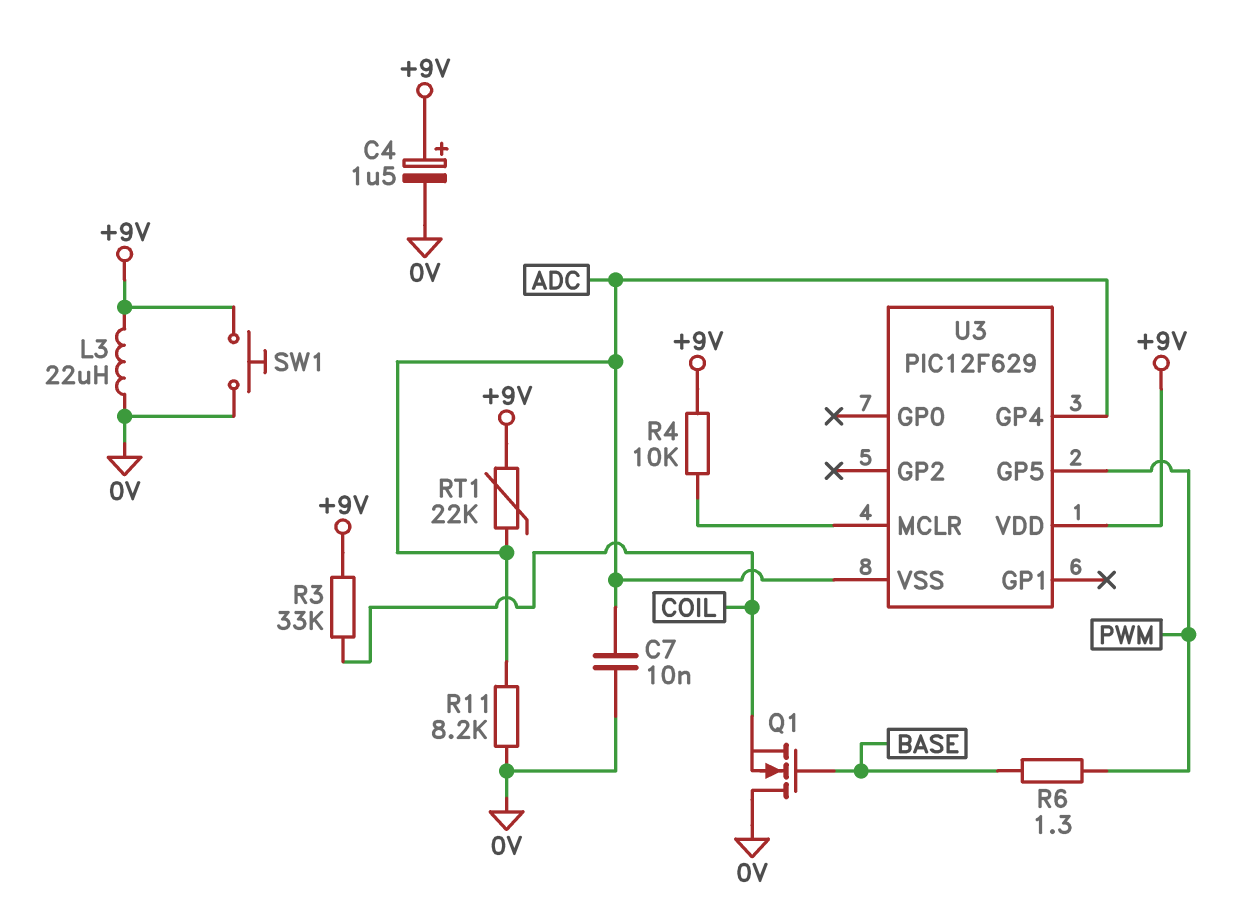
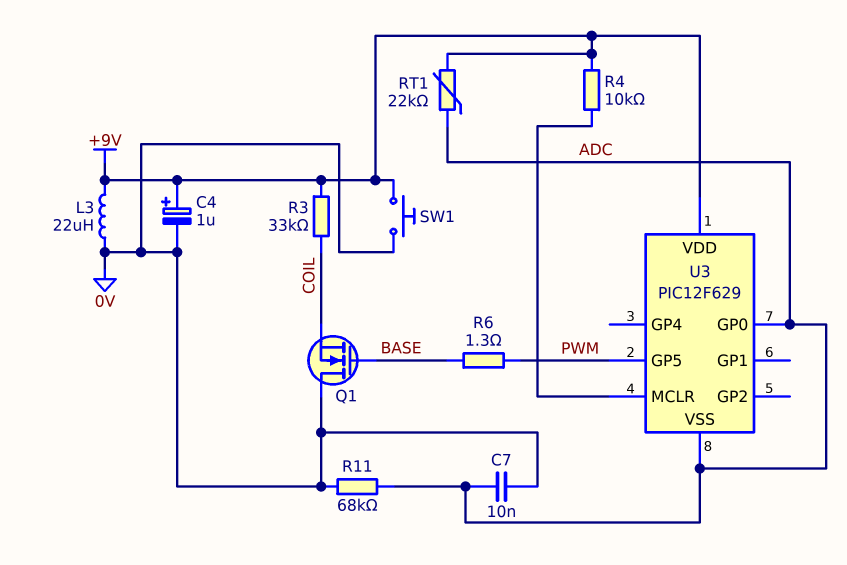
C4: 1.5uF (plus +9V, minus 0V) -> 1uF (plus +9V, minus 0V)
R11: 8.2k (0V, ADC) -> 68k (0V, ADC)
U3 pin GP0: none -> ADC
U3 pin GP4: ADC -> none

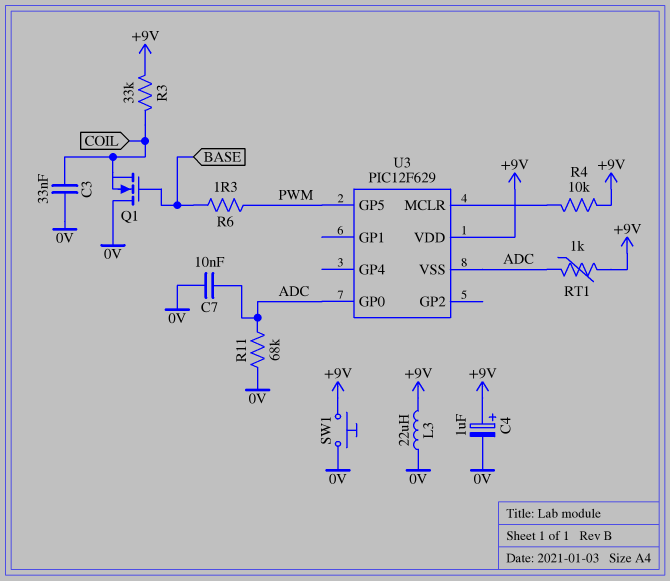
C3: none -> 33nF (0V, COIL)
RT1: 22k (+9V, ADC) -> 1k (+9V, ADC)

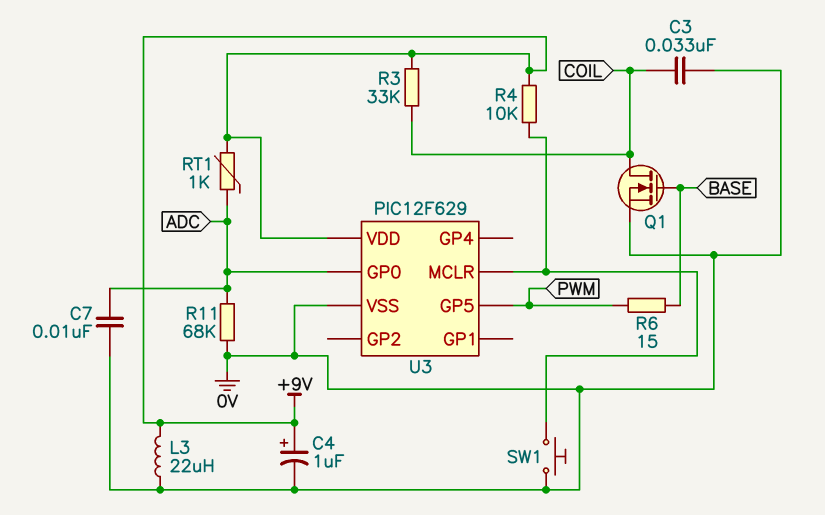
Q1: NMOS (G BASE, D 0V, S COIL) -> NMOS (G BASE, D COIL, S 0V)
R6: 1.3 (BASE, PWM) -> 15 (BASE, PWM)
SW1: button (+9V, 0V) -> button (0V, U3/MCLR)
U3 pin VSS: ADC -> 0V

